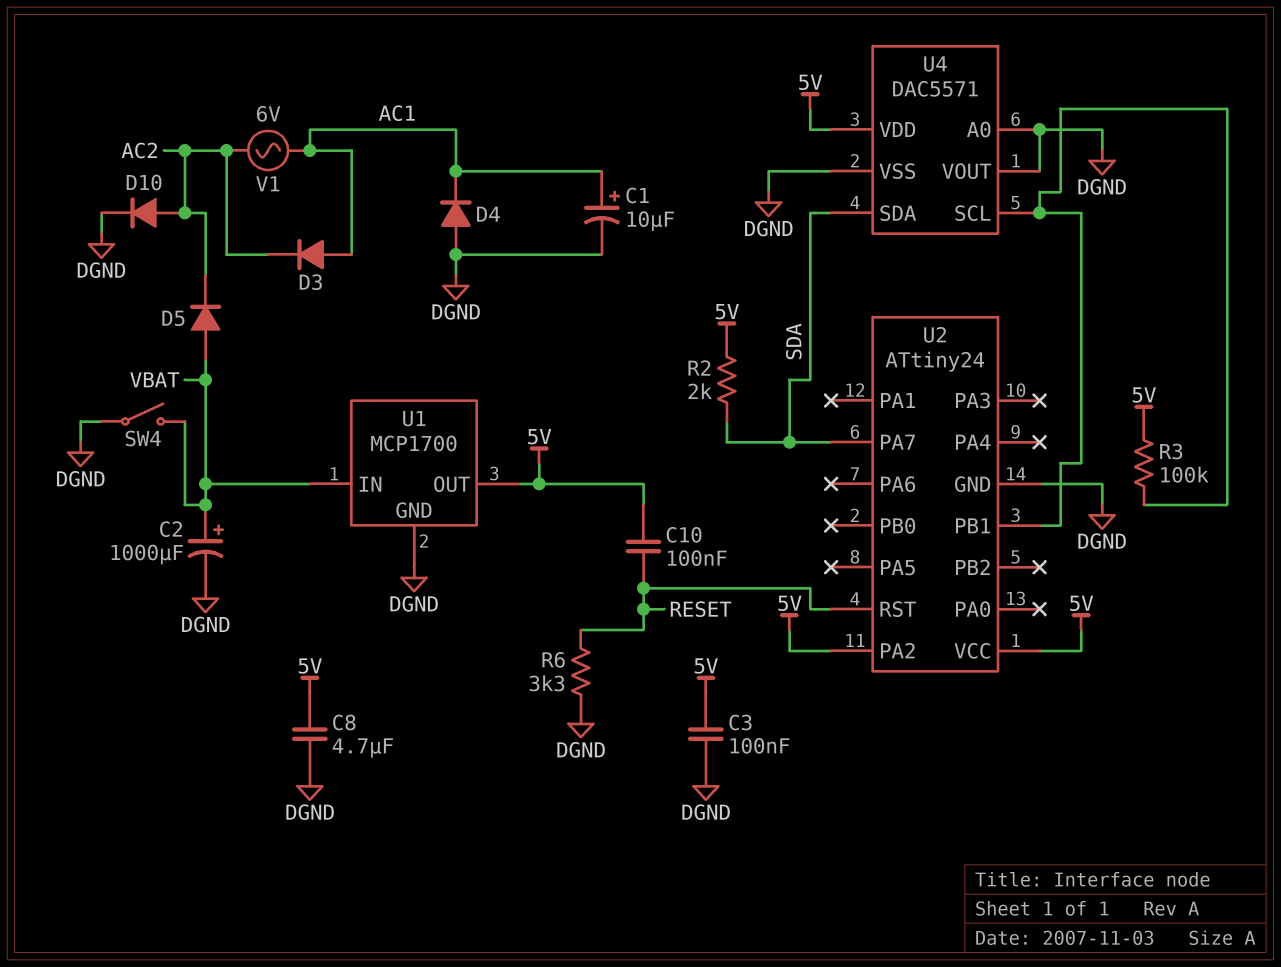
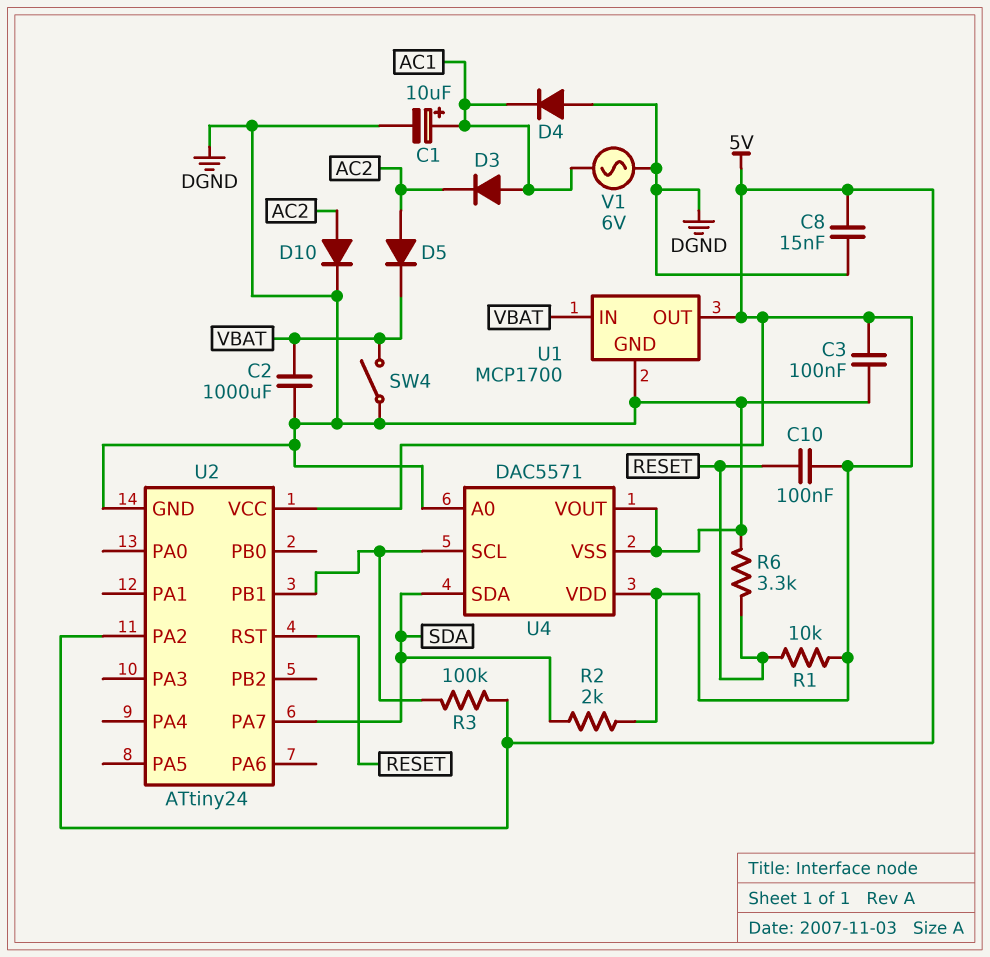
C2: 1000uF (plus VBAT, minus DGND) -> 1000uF (DGND, VBAT)
C8: 4.7uF (5V, DGND) -> 15nF (5V, DGND)
D5: diode (A VBAT, K AC2) -> diode (A AC2, K VBAT)
R1: none -> 10k (5V, RESET)
V1: AC 6V (AC1, AC2) -> AC 6V (AC1, DGND)

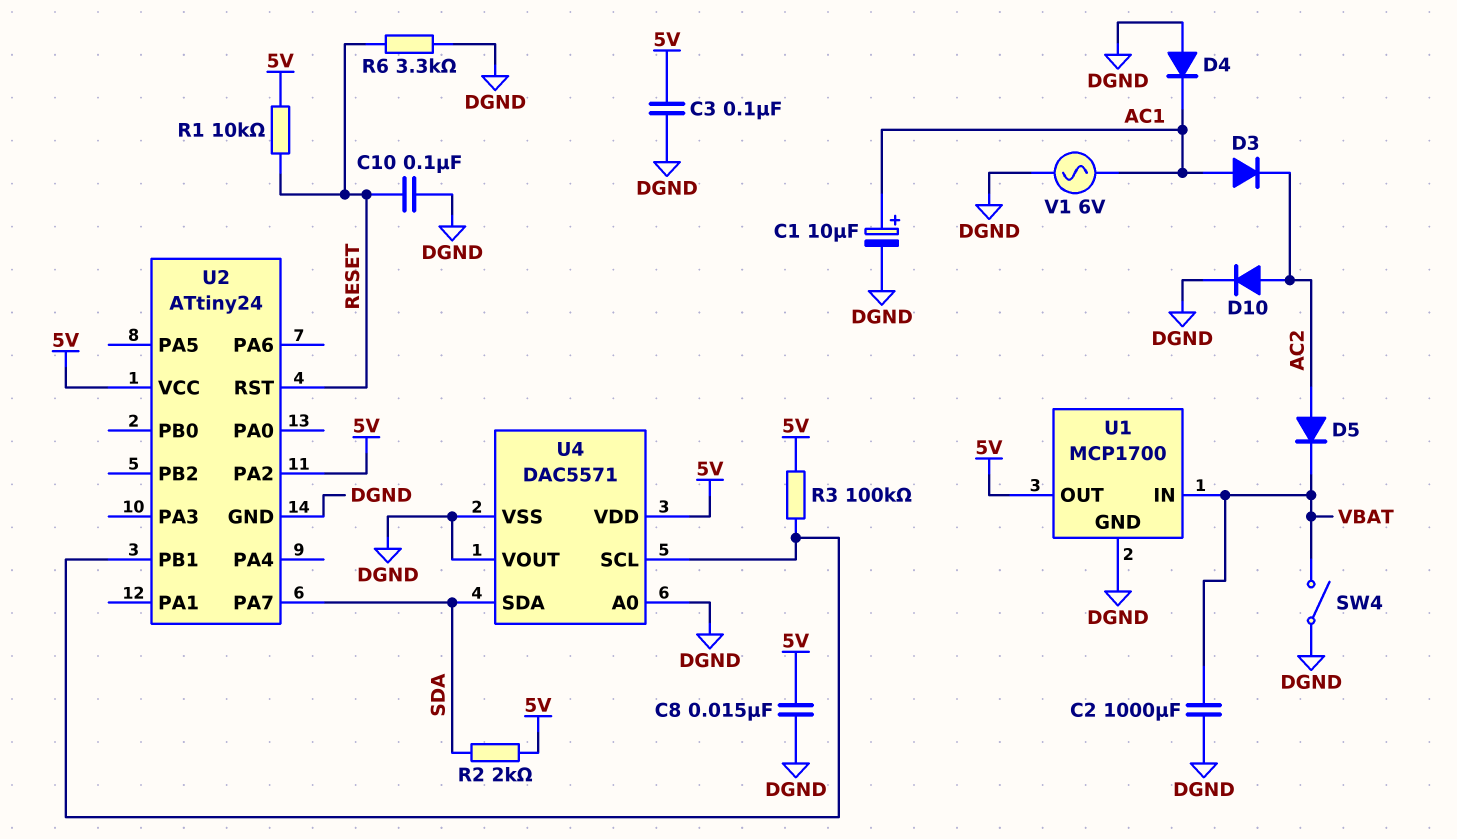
C10: 100nF (5V, RESET) -> 100nF (DGND, RESET)

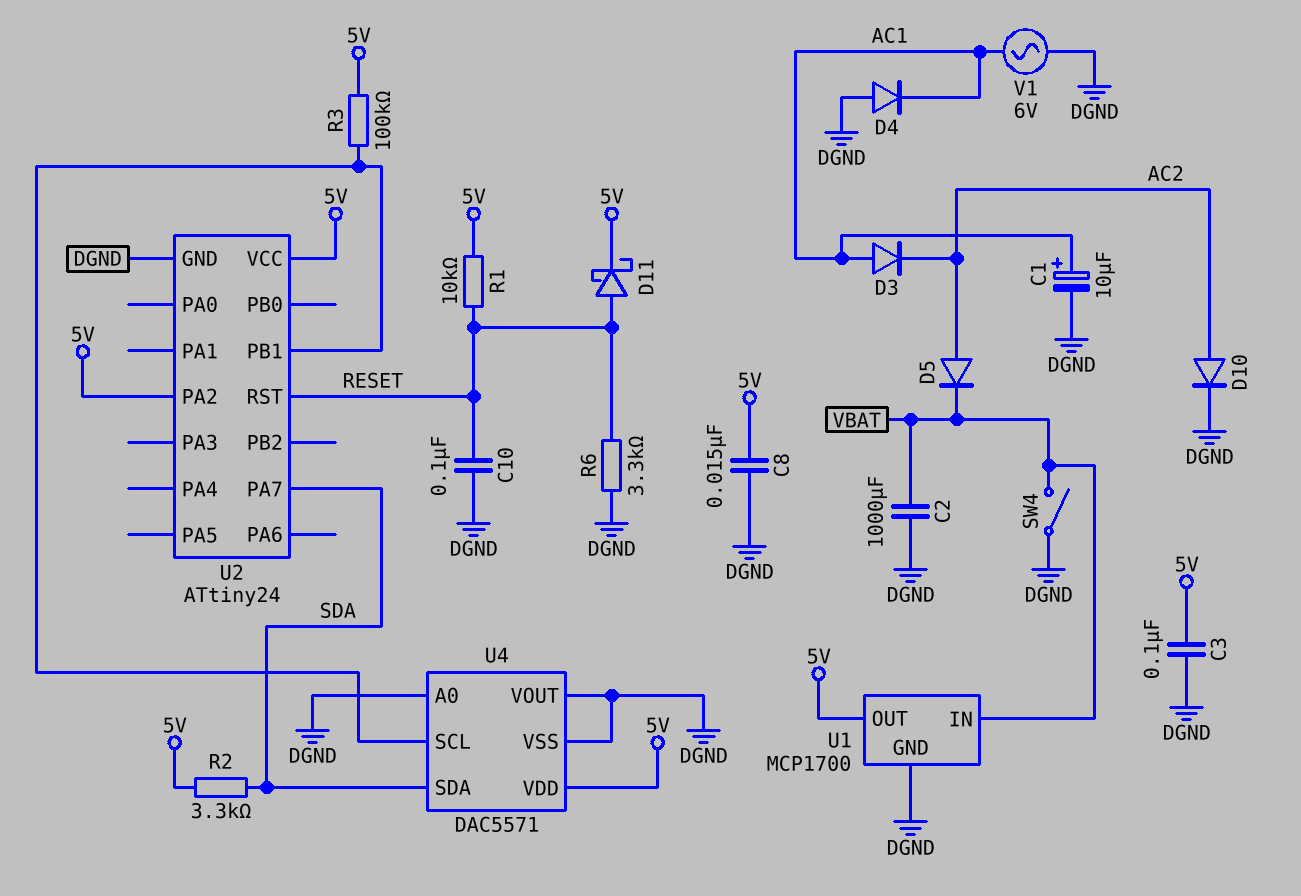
D11: none -> schottky (A RESET, K 5V)
R2: 2k (5V, SDA) -> 3.3k (5V, SDA)

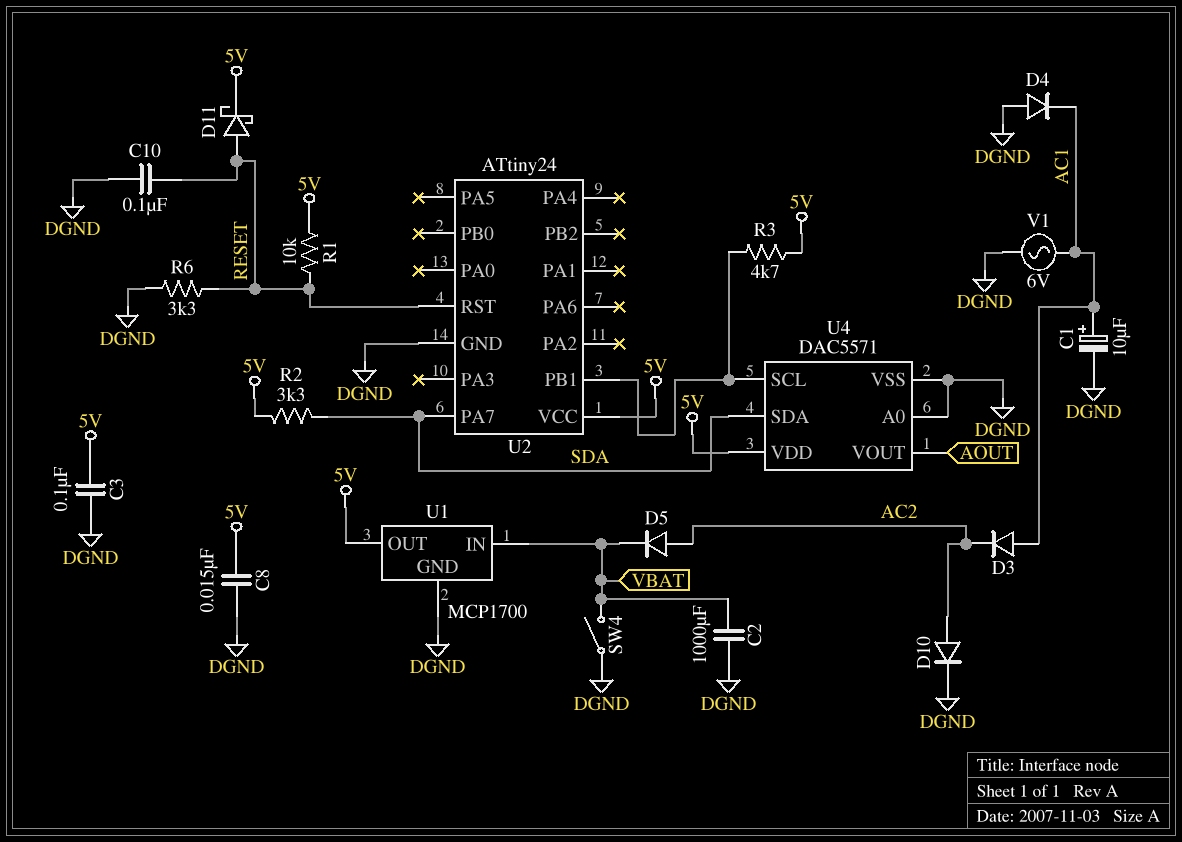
R3: 100k (5V, U2/PB1) -> 4.7k (5V, U2/PB1)
U2 pin PA2: 5V -> none
U4 pin VOUT: DGND -> AOUT

